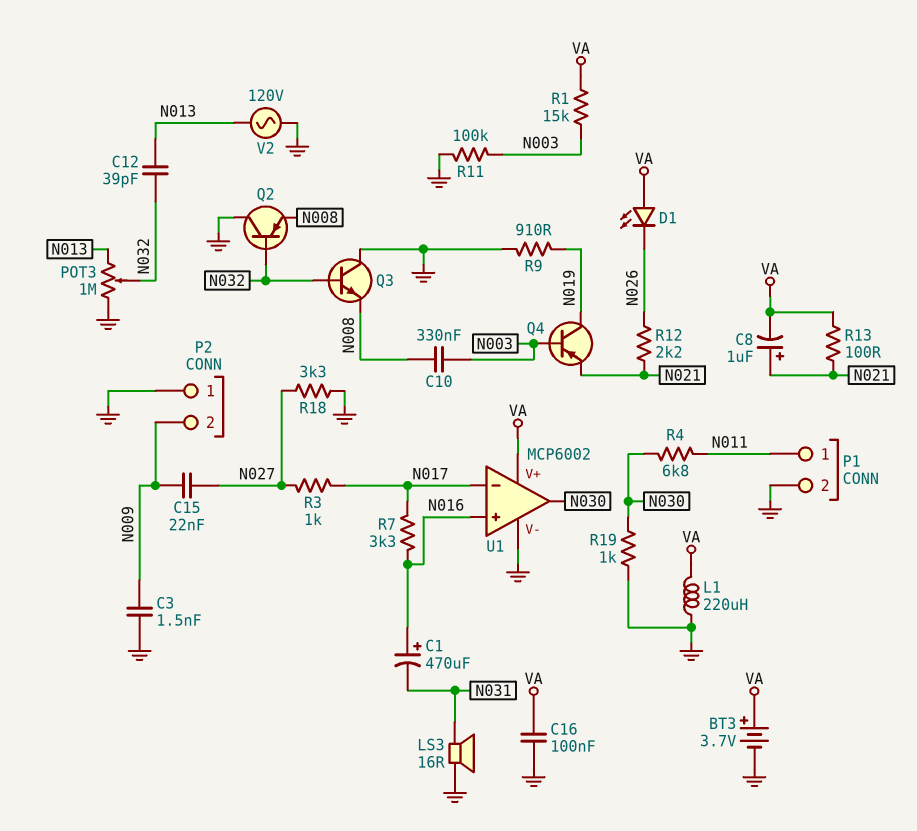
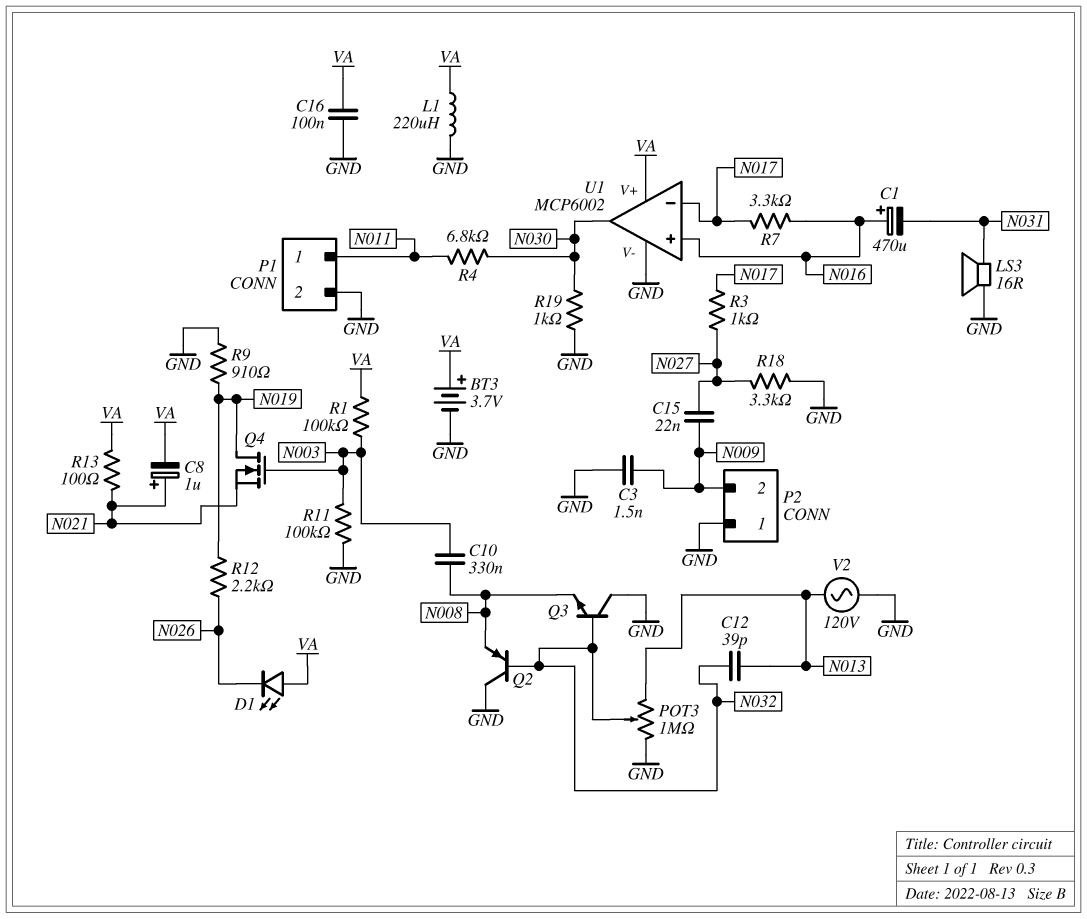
Q4: PNP (B N003, C N019, E N021) -> NMOS (G N003, D N019, S N021)
R1: 15k (N003, VA) -> 100k (N003, VA)
R12: 2.2k (N021, N026) -> 2.2k (N019, N026)

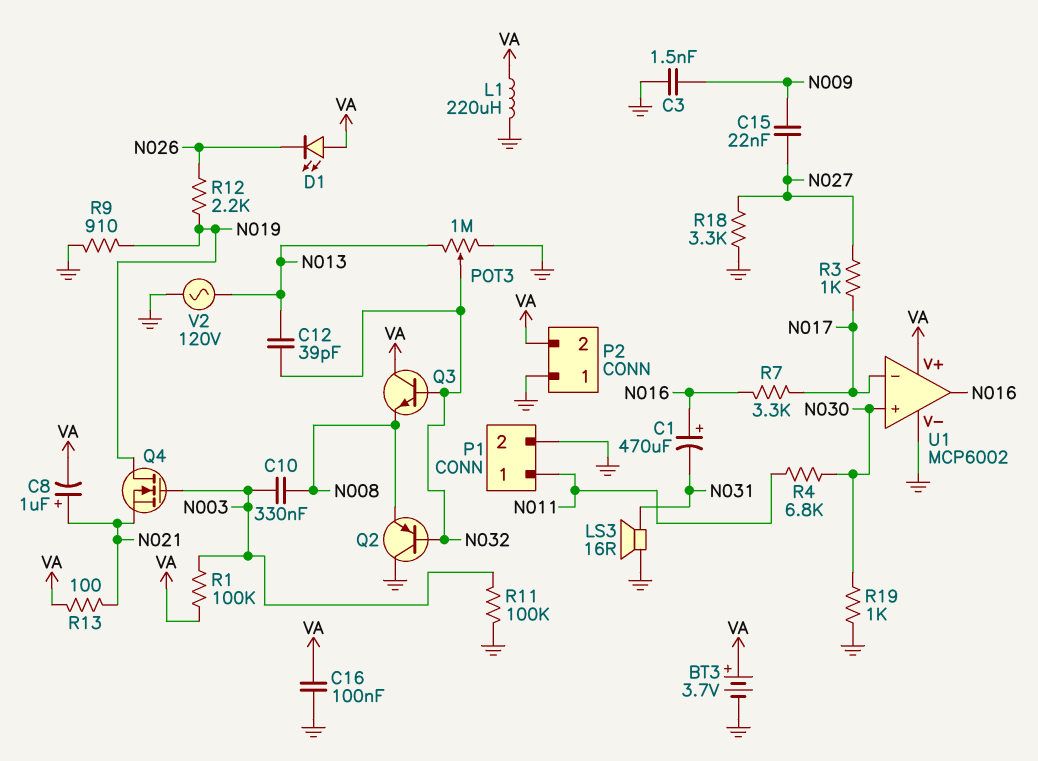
P2 pin 2: N009 -> VA
Q3: NPN (B N032, C GND, E N008) -> NPN (B N032, C VA, E N008)
U1 pin in+: N016 -> N030
U1 pin out: N030 -> N016

